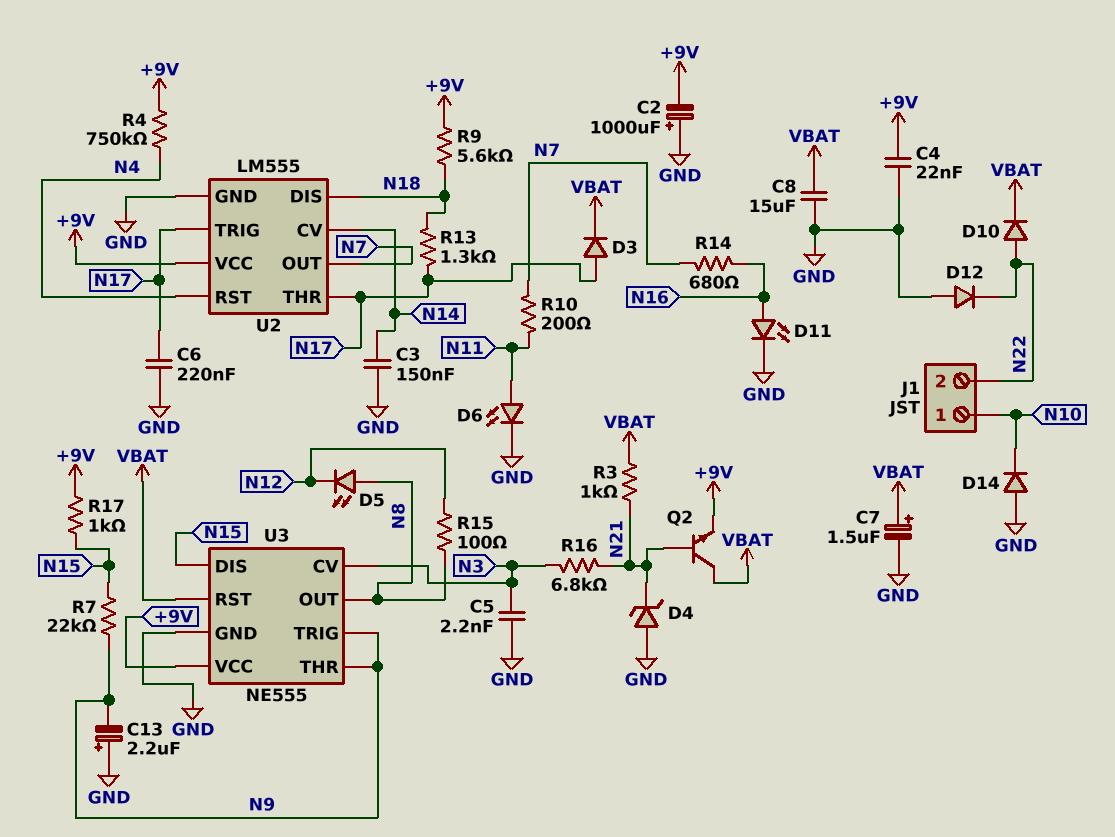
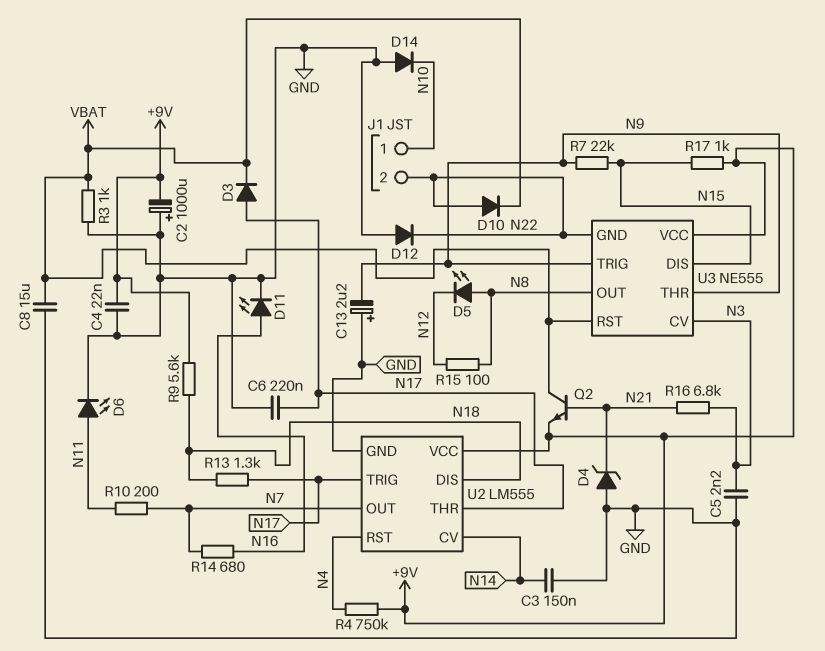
C7: 1.5uF (plus VBAT, minus GND) -> none
R3: 1k (N21, VBAT) -> 1k (GND, VBAT)
U3 pin GND: GND -> N22

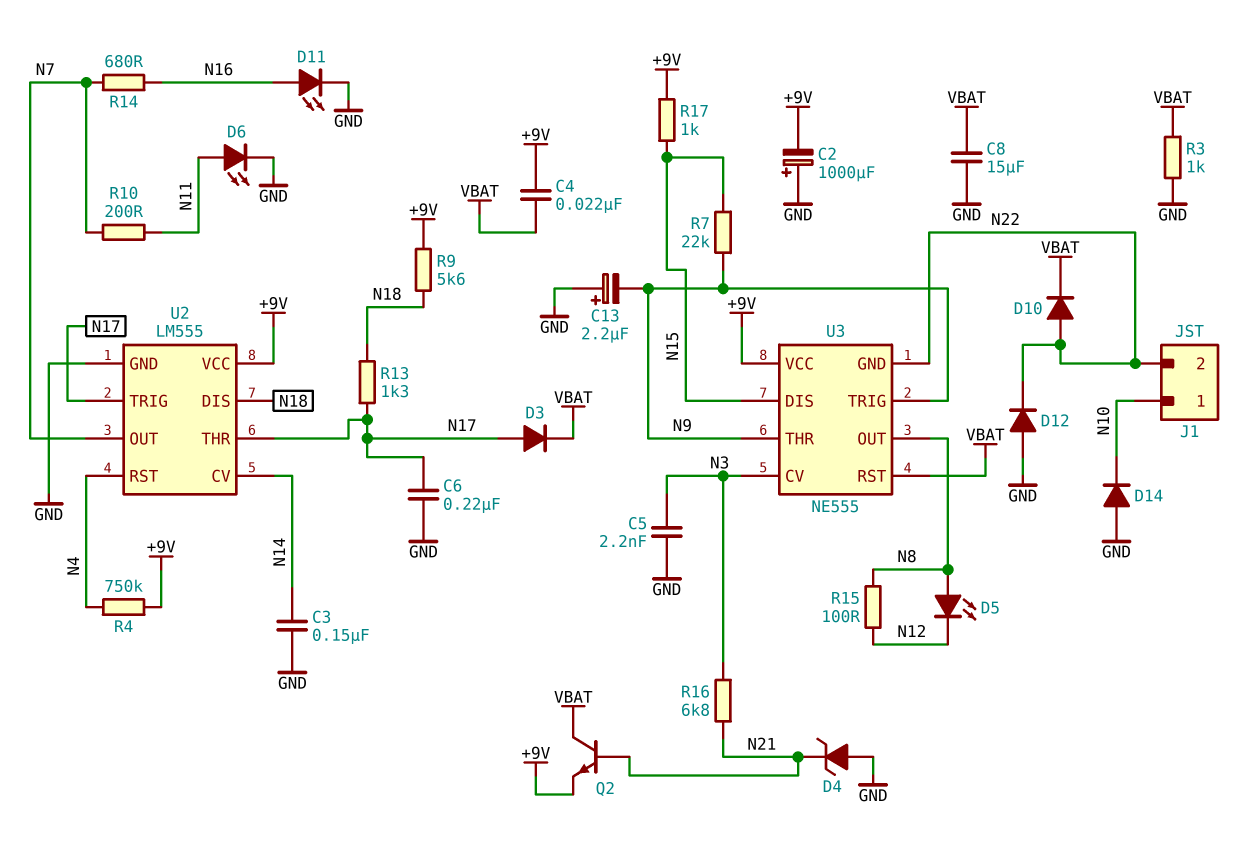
C4: 22nF (+9V, GND) -> 22nF (+9V, VBAT)

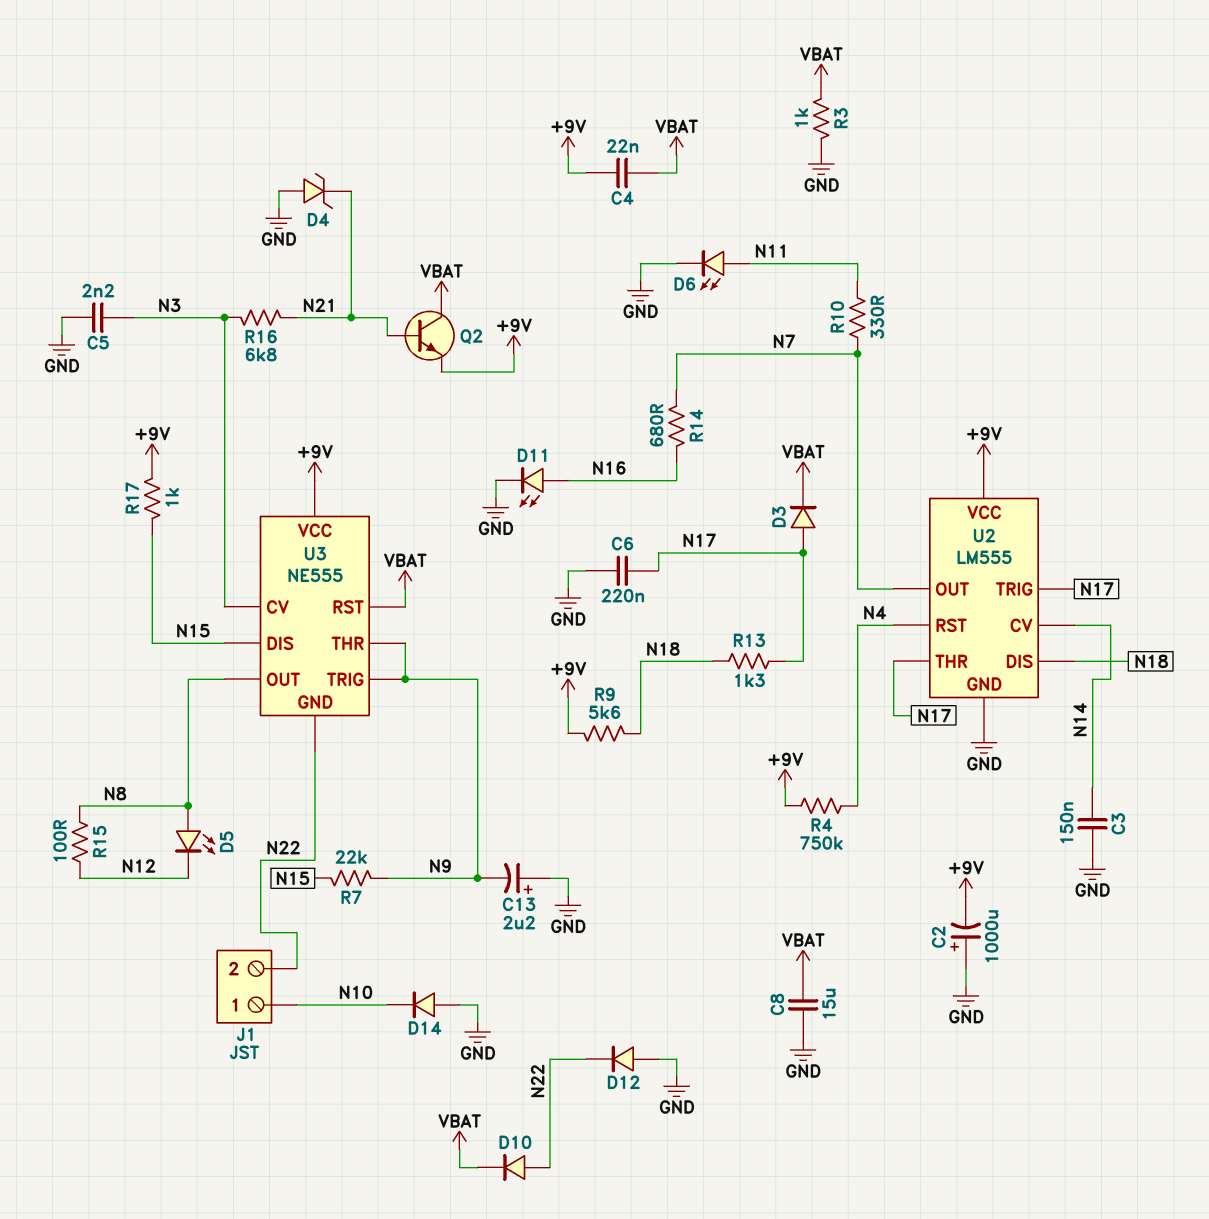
R10: 200 (N7, N11) -> 330 (N7, N11)

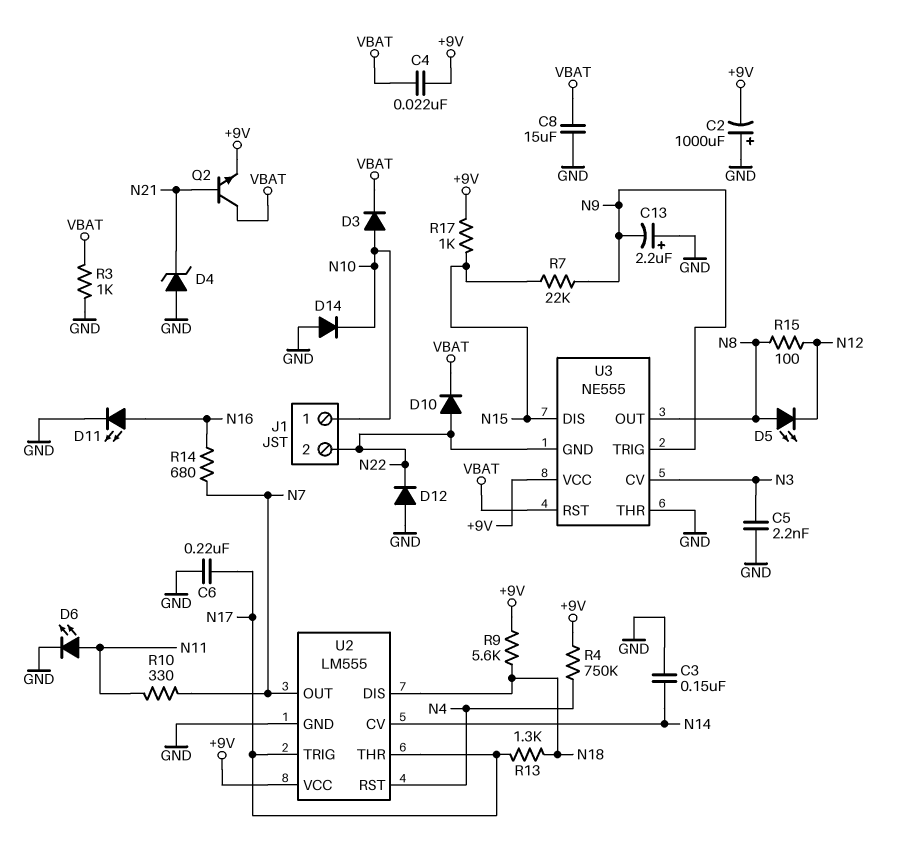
D3: diode (A N17, K VBAT) -> diode (A N10, K VBAT)
R16: 6.8k (N3, N21) -> none
U3 pin THR: N9 -> GND

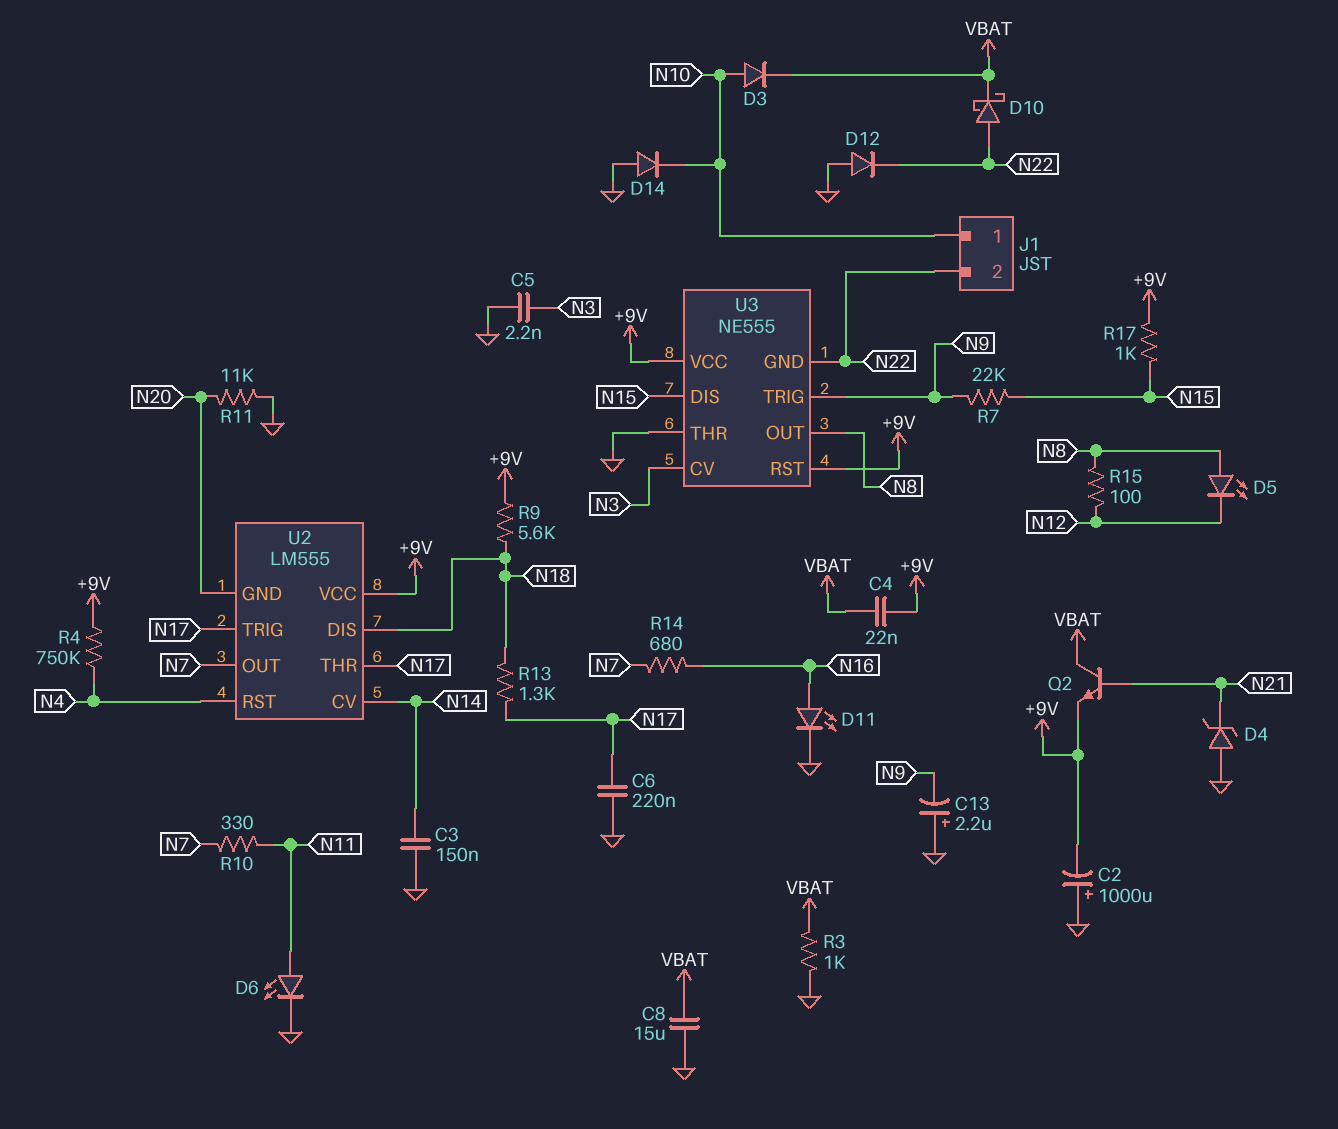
D10: diode (A N22, K VBAT) -> schottky (A N22, K VBAT)
R11: none -> 11k (GND, N20)
U2 pin GND: GND -> N20
U3 pin RST: VBAT -> +9V

